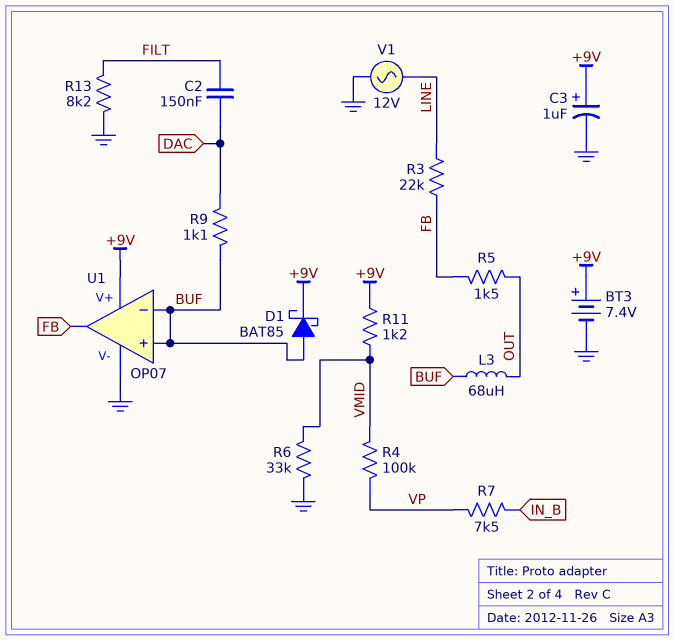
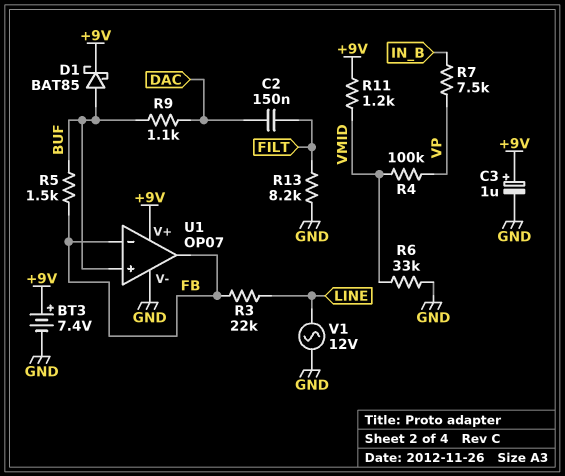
L3: 68uH (BUF, OUT) -> none
R5: 1.5k (FB, OUT) -> 1.5k (BUF, FB)
U1 pin in-: BUF -> FB

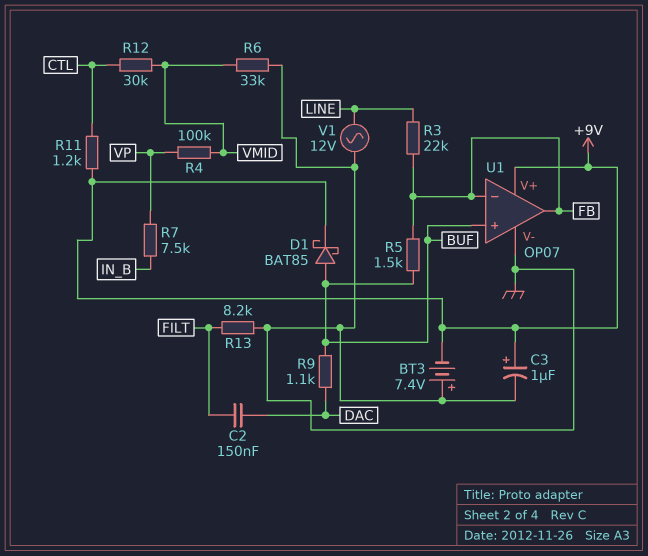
BT3: 7.4V (plus +9V, minus GND) -> 7.4V (plus GND, minus +9V)
R11: 1.2k (+9V, VMID) -> 1.2k (+9V, CTL)
R12: none -> 30k (CTL, VMID)

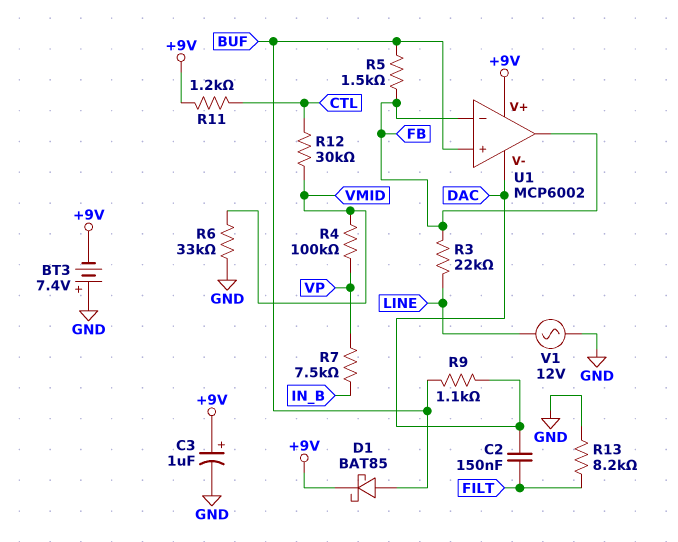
U1: OP07 -> MCP6002
U1 pin V-: GND -> DAC

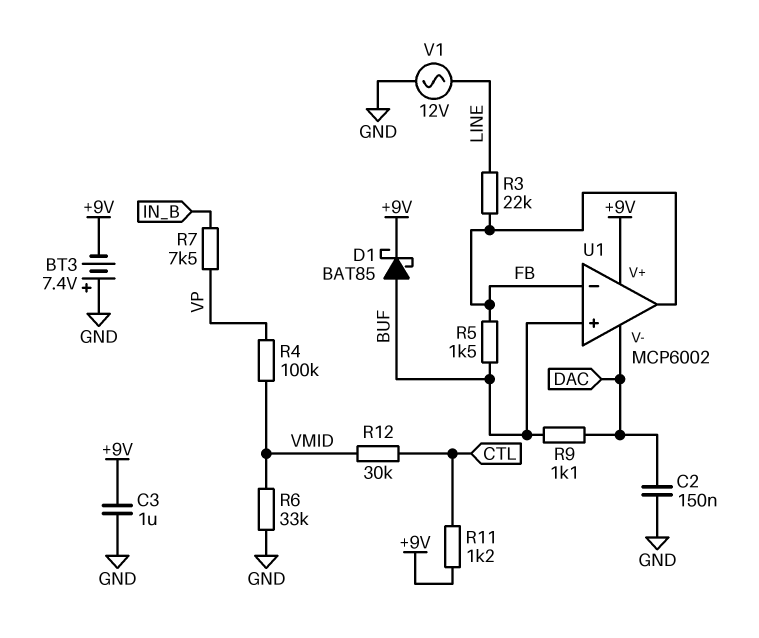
C2: 150nF (DAC, FILT) -> 150nF (DAC, GND)
C3: 1uF (plus +9V, minus GND) -> 1uF (+9V, GND)
R13: 8.2k (FILT, GND) -> none

